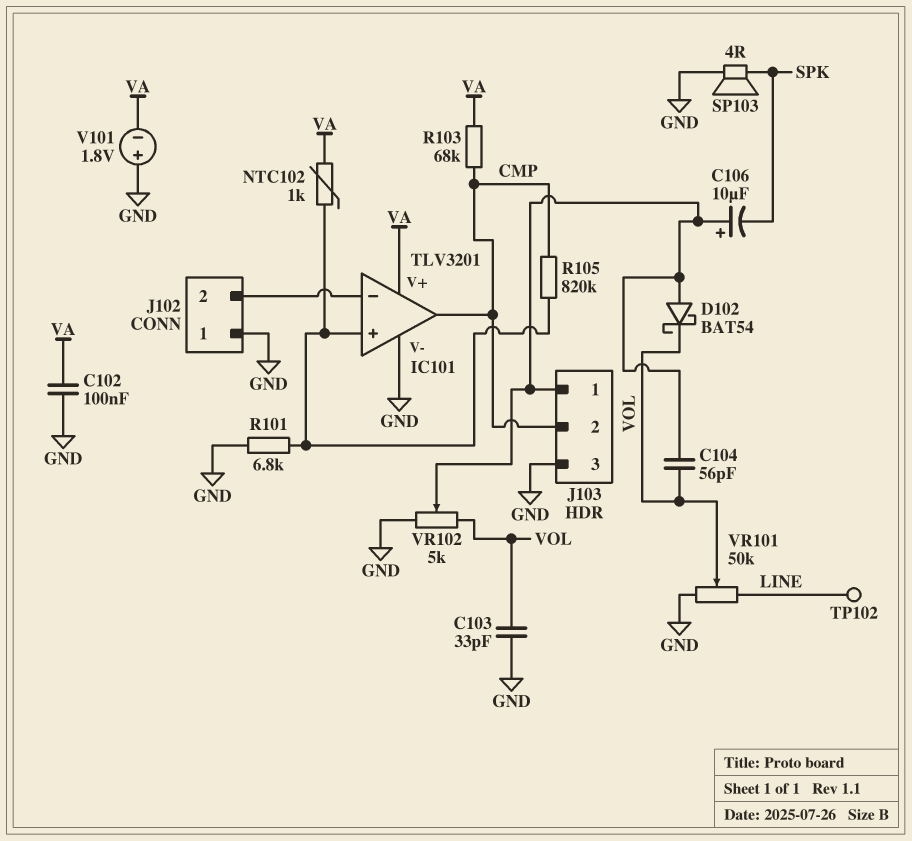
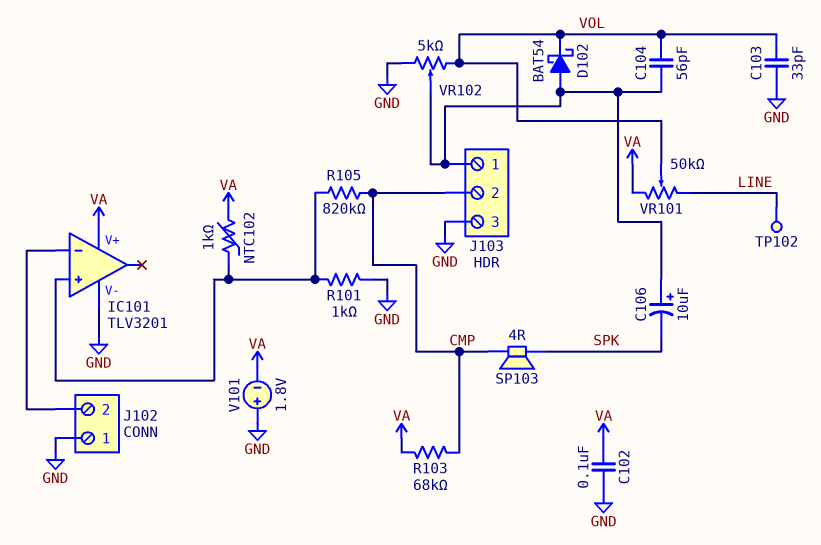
IC101 pin out: CMP -> none
R101: 6.8k (GND, IC101/in+) -> 1k (GND, IC101/in+)
SP103: speaker 4R (GND, SPK) -> speaker 4R (CMP, SPK)
VR101: 50k (GND, LINE, wiper VOL) -> 50k (LINE, VA, wiper VOL)

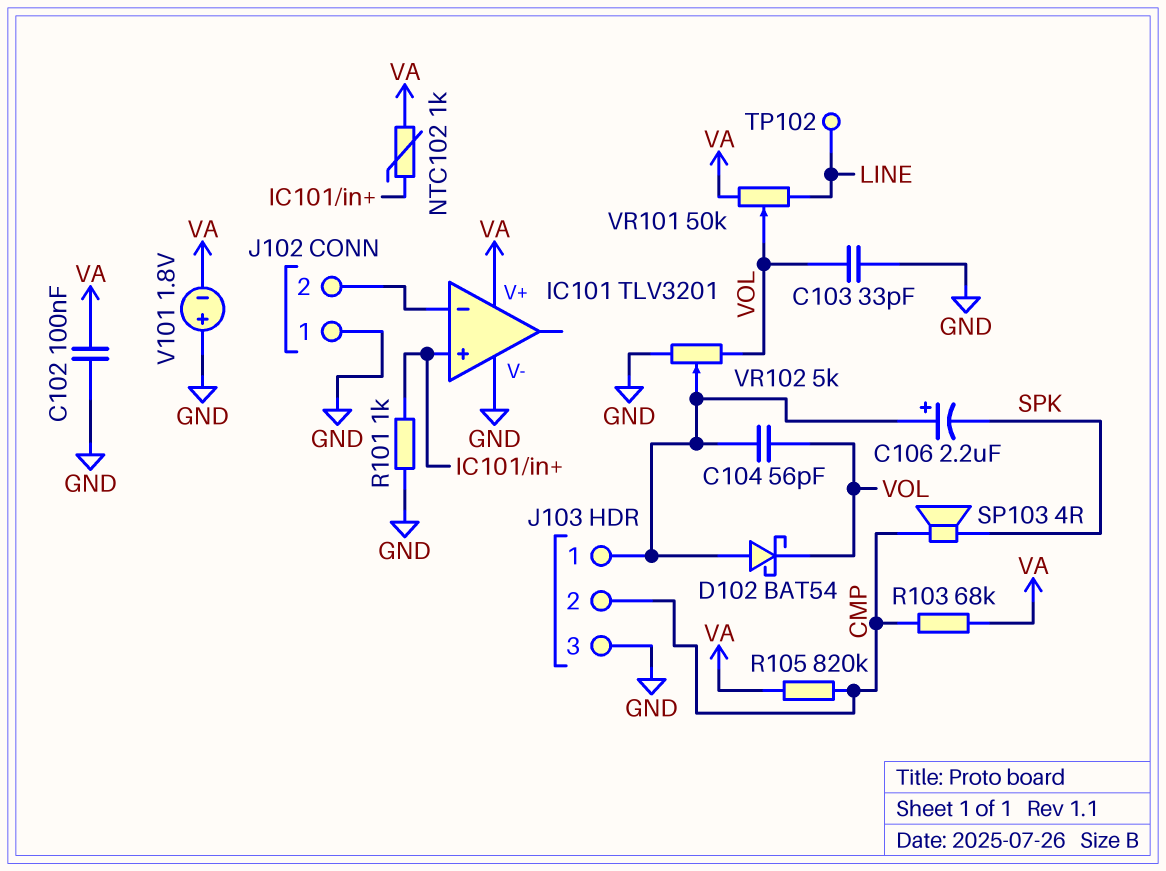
C106: 10uF (plus J103/1, minus SPK) -> 2.2uF (plus J103/1, minus SPK)
R105: 820k (CMP, IC101/in+) -> 820k (CMP, VA)

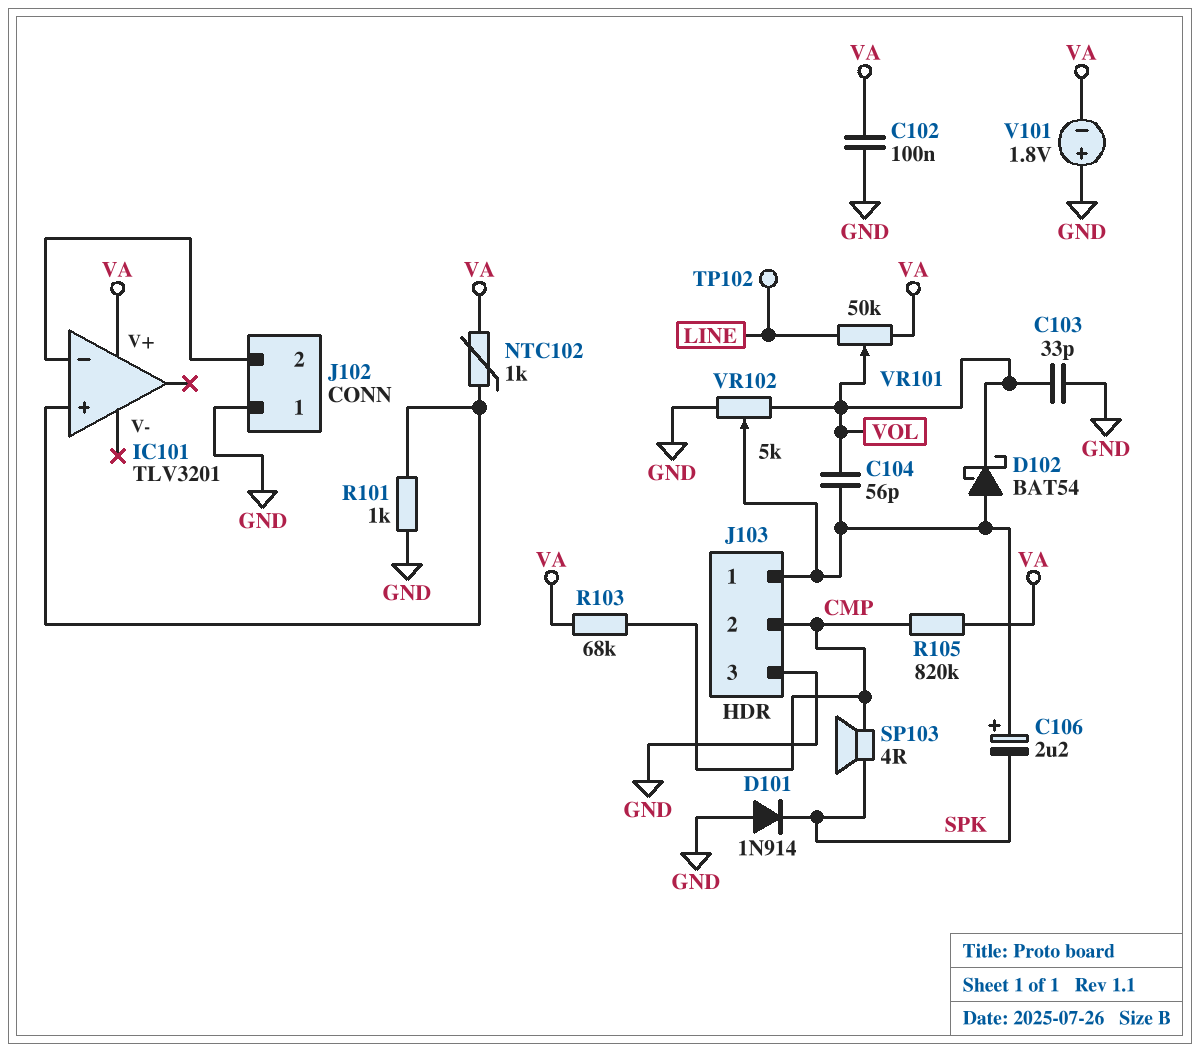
D101: none -> diode 1N914 (A GND, K SPK)
IC101 pin V-: GND -> none

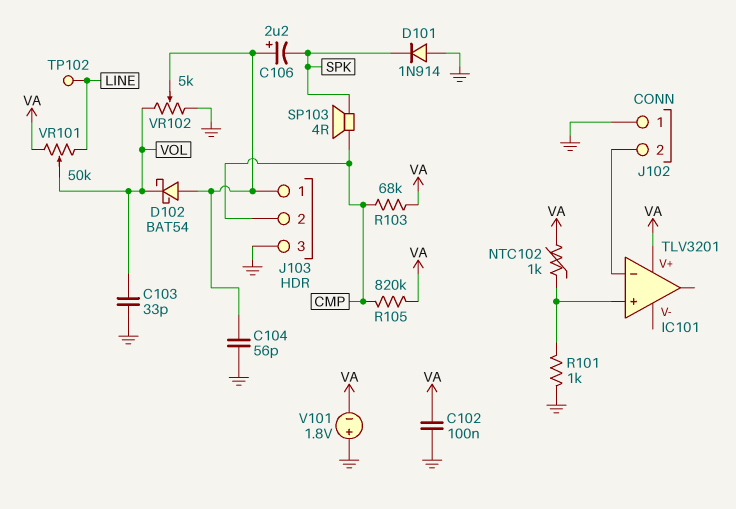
C104: 56pF (J103/1, VOL) -> 56pF (GND, J103/1)

